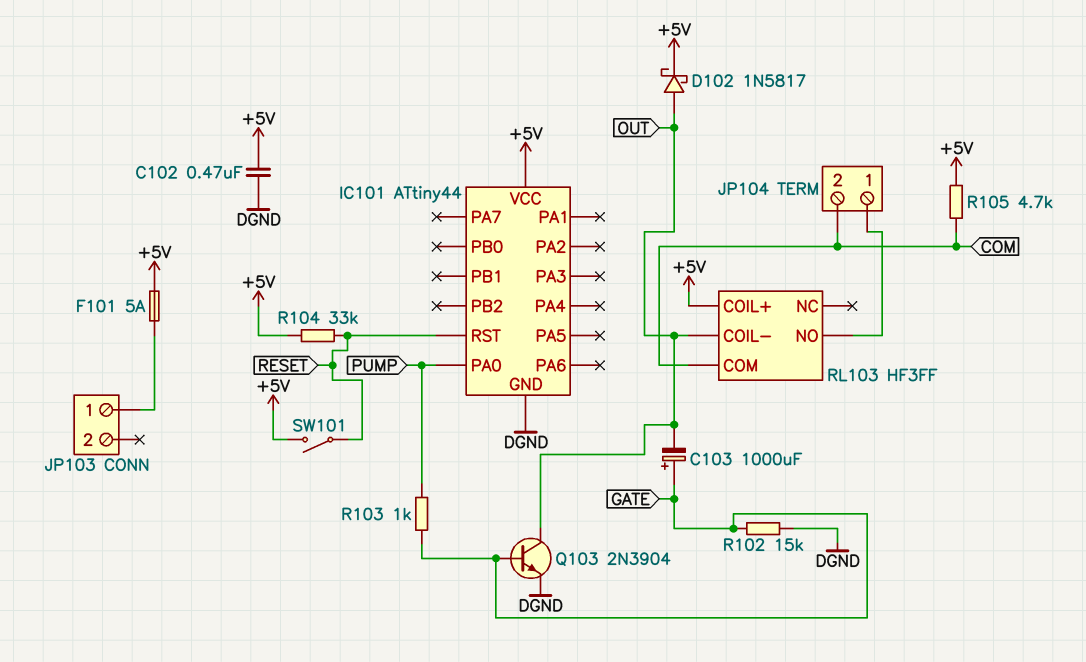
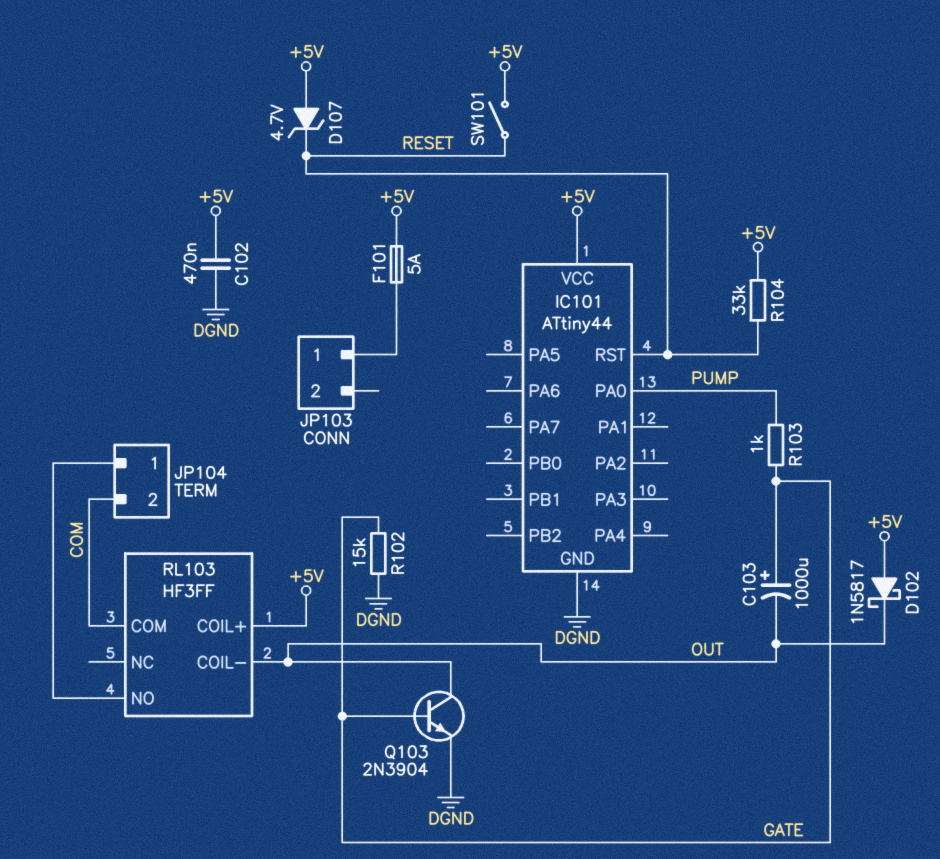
D102: schottky 1N5817 (A OUT, K +5V) -> schottky 1N5817 (A +5V, K OUT)
D107: none -> zener 4.7V (A +5V, K RESET)
R105: 4.7k (+5V, COM) -> none

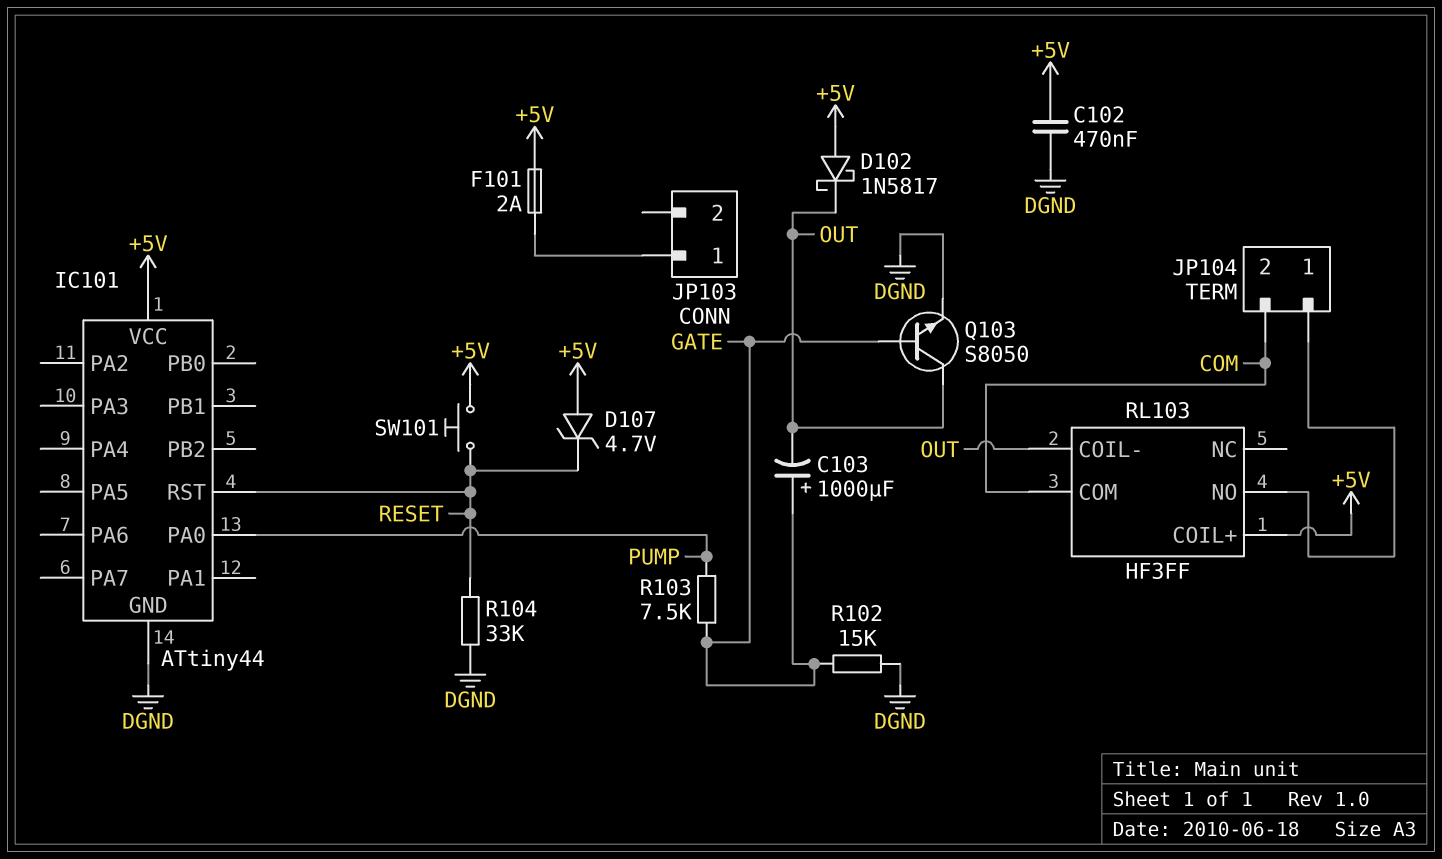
F101: 5A (+5V, JP103/1) -> 2A (+5V, JP103/1)
Q103: NPN 2N3904 (B GATE, C OUT, E DGND) -> NPN S8050 (B GATE, C OUT, E DGND)
R103: 1k (GATE, PUMP) -> 7.5k (GATE, PUMP)
R104: 33k (+5V, RESET) -> 33k (DGND, RESET)
SW101: switch (+5V, RESET) -> button (+5V, RESET)

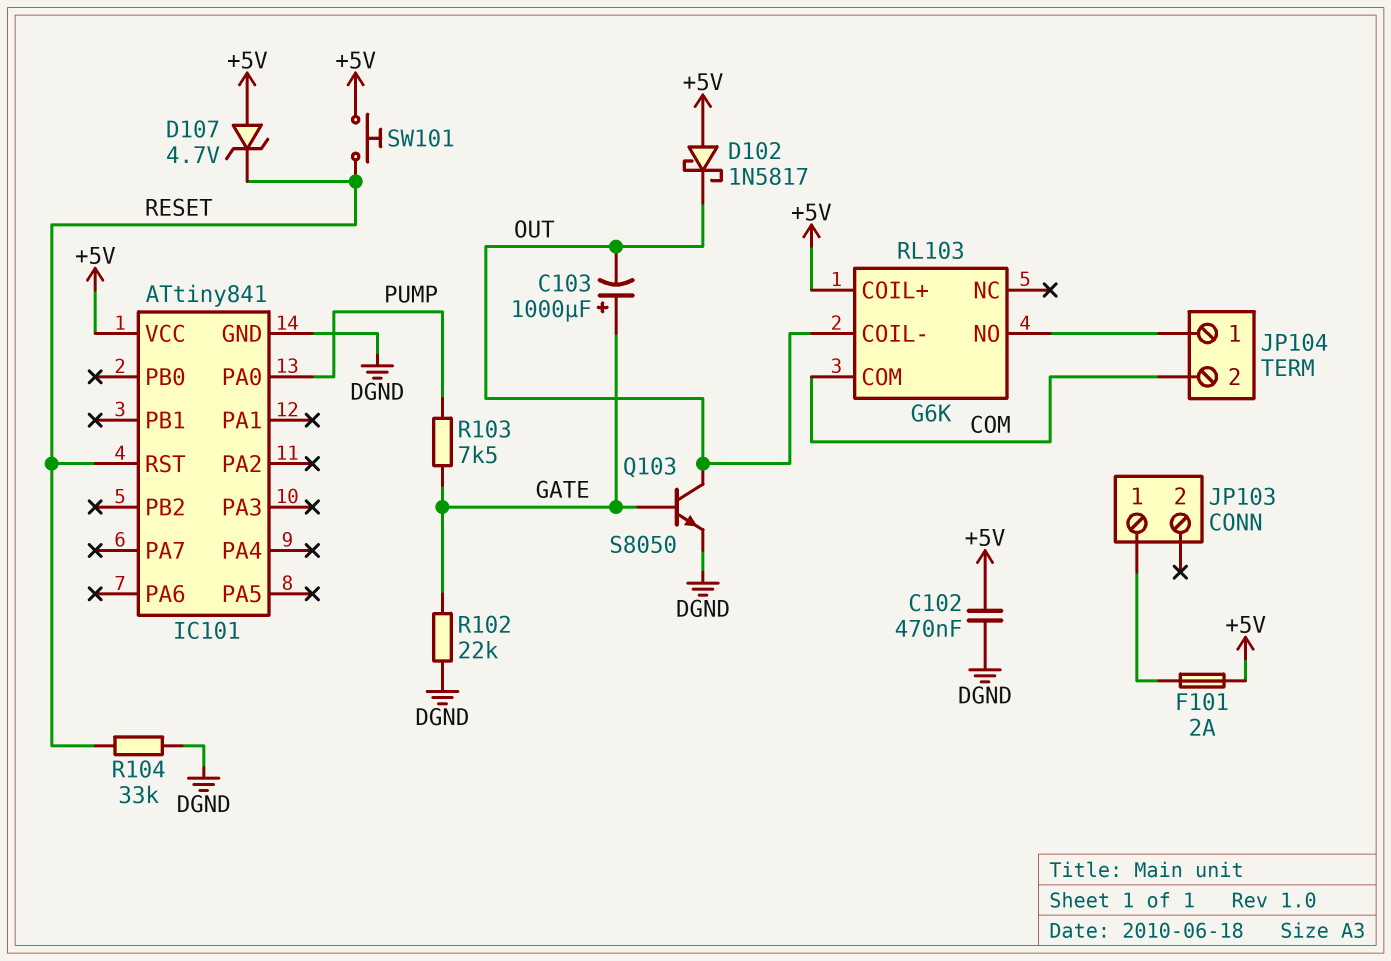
IC101: ATtiny44 -> ATtiny841
R102: 15k (DGND, GATE) -> 22k (DGND, GATE)
RL103: HF3FF -> G6K

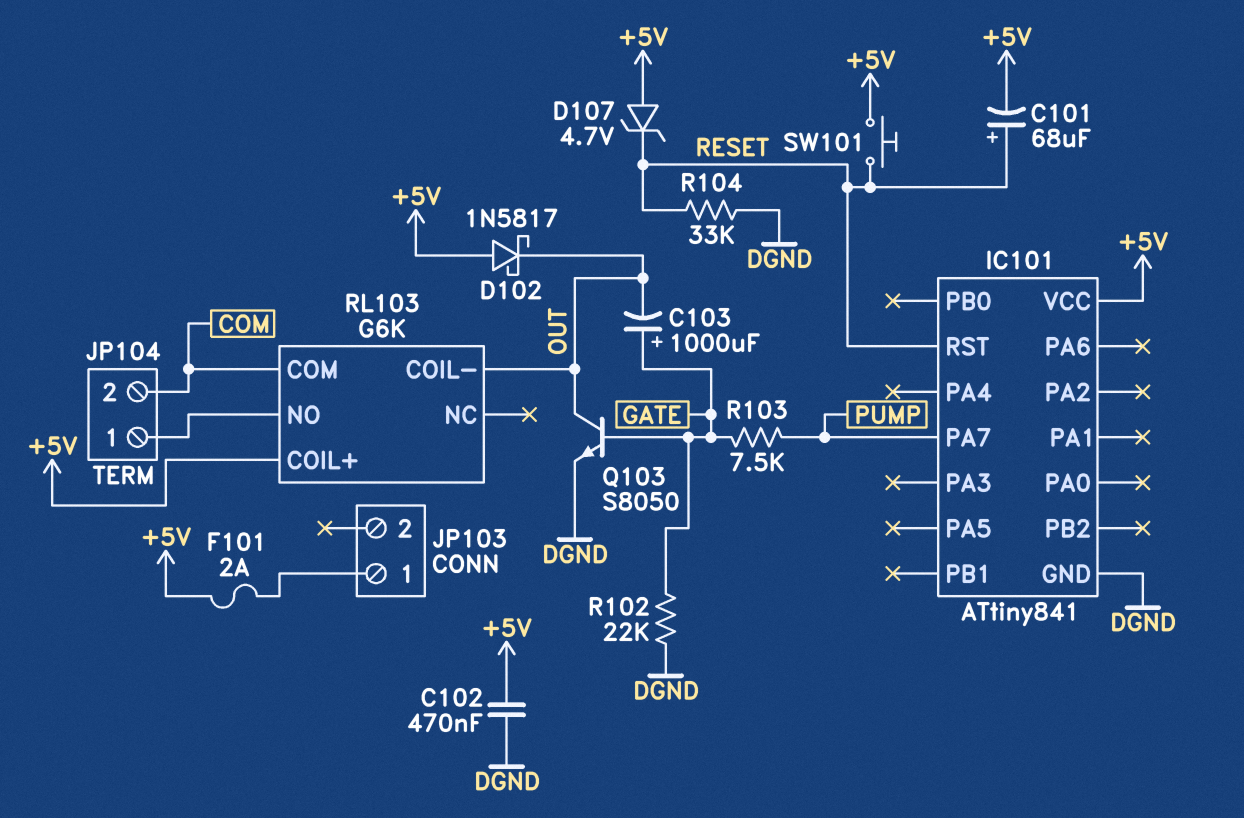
C101: none -> 68uF (plus RESET, minus +5V)
IC101 pin PA0: PUMP -> none
IC101 pin PA7: none -> PUMP

